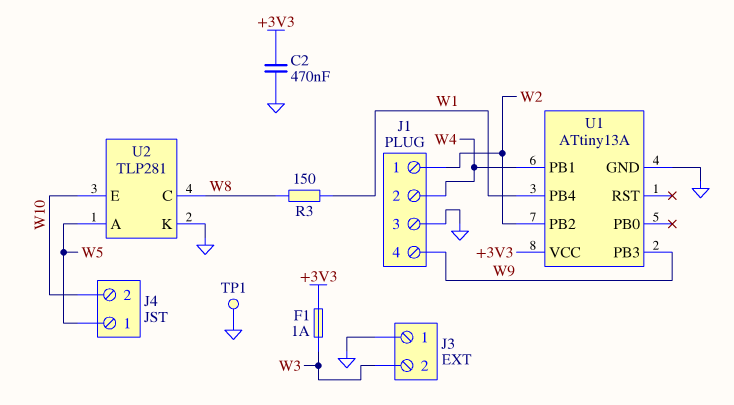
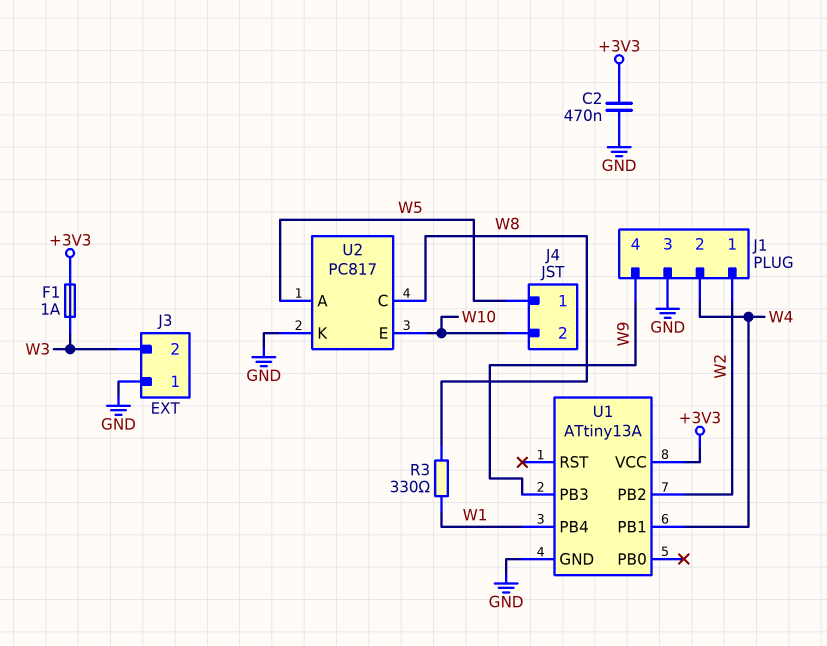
R3: 150 (W1, W8) -> 330 (W1, W8)
TP1: test point (GND) -> none
U2: TLP281 -> PC817

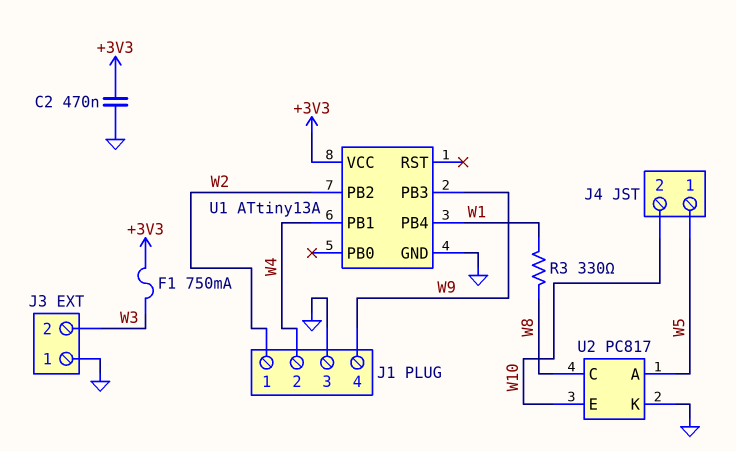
F1: 1A (+3V3, W3) -> 750mA (+3V3, W3)

